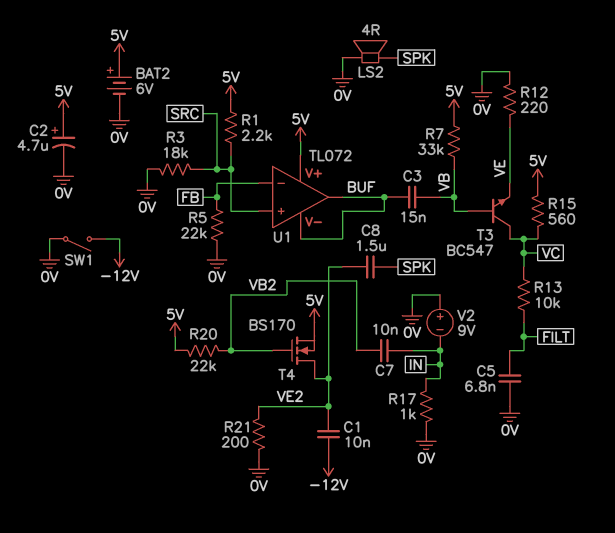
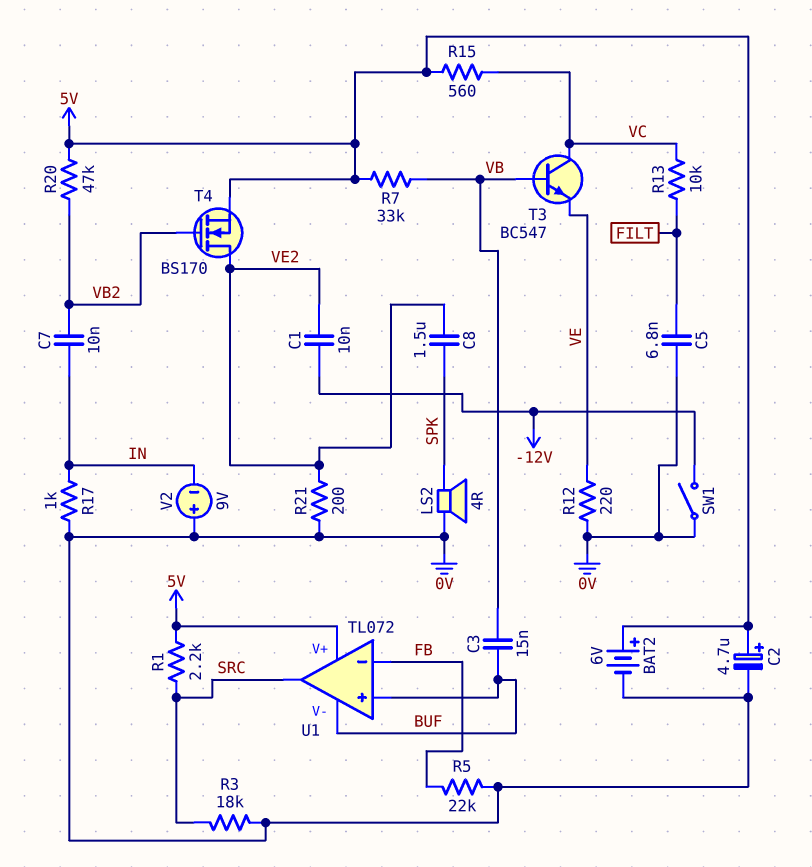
R20: 22k (5V, VB2) -> 47k (5V, VB2)
U1 pin in+: SRC -> BUF
U1 pin out: BUF -> SRC

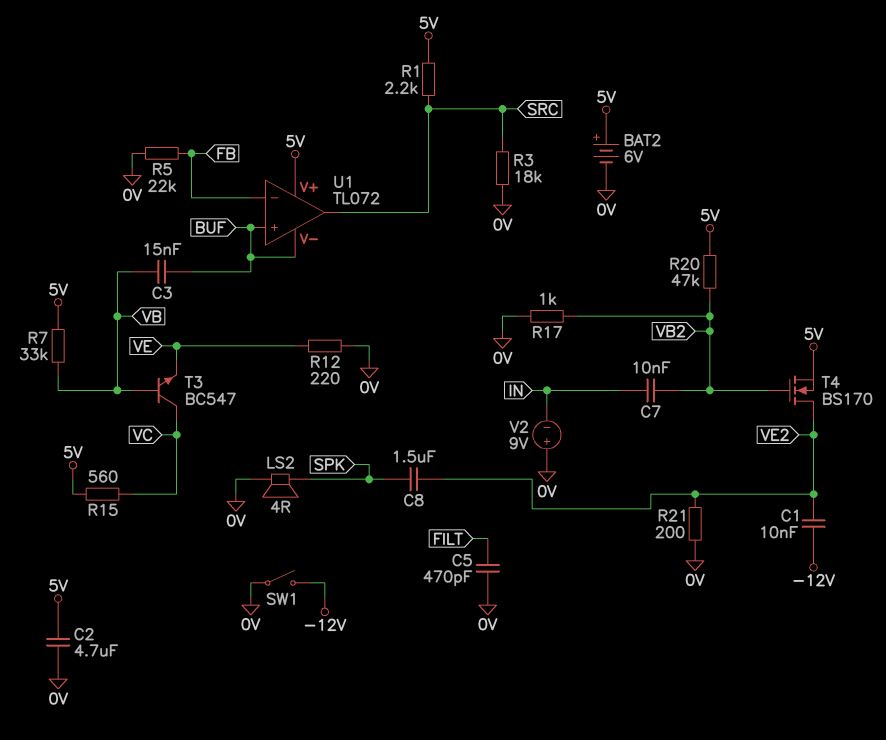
C2: 4.7uF (plus 5V, minus 0V) -> 4.7uF (0V, 5V)
C5: 6.8nF (0V, FILT) -> 470pF (0V, FILT)
R13: 10k (FILT, VC) -> none
R17: 1k (0V, IN) -> 1k (0V, VB2)

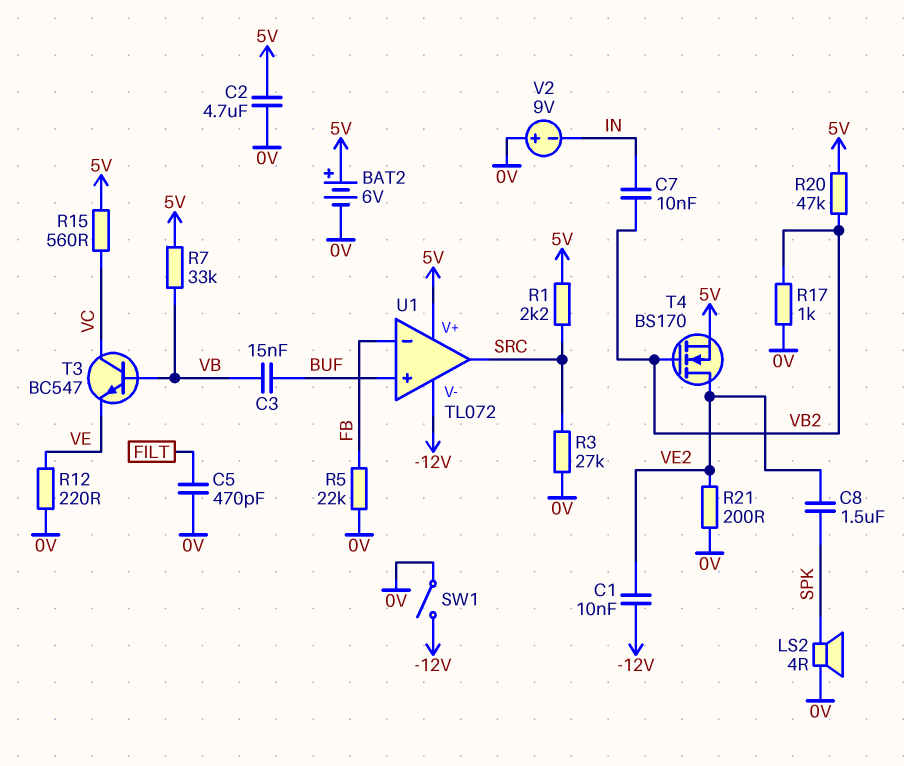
R3: 18k (0V, SRC) -> 27k (0V, SRC)
U1 pin V-: BUF -> -12V

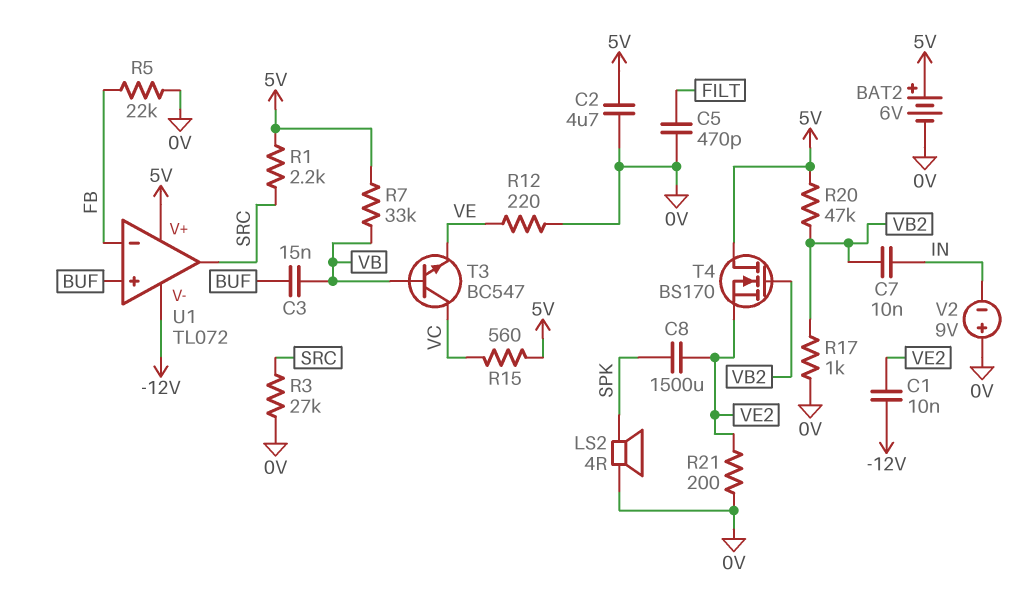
C8: 1.5uF (SPK, VE2) -> 1500uF (SPK, VE2)
SW1: switch (-12V, 0V) -> none
T4: NMOS BS170 (G VB2, D VE2, S 5V) -> NMOS BS170 (G VB2, D 5V, S VE2)

